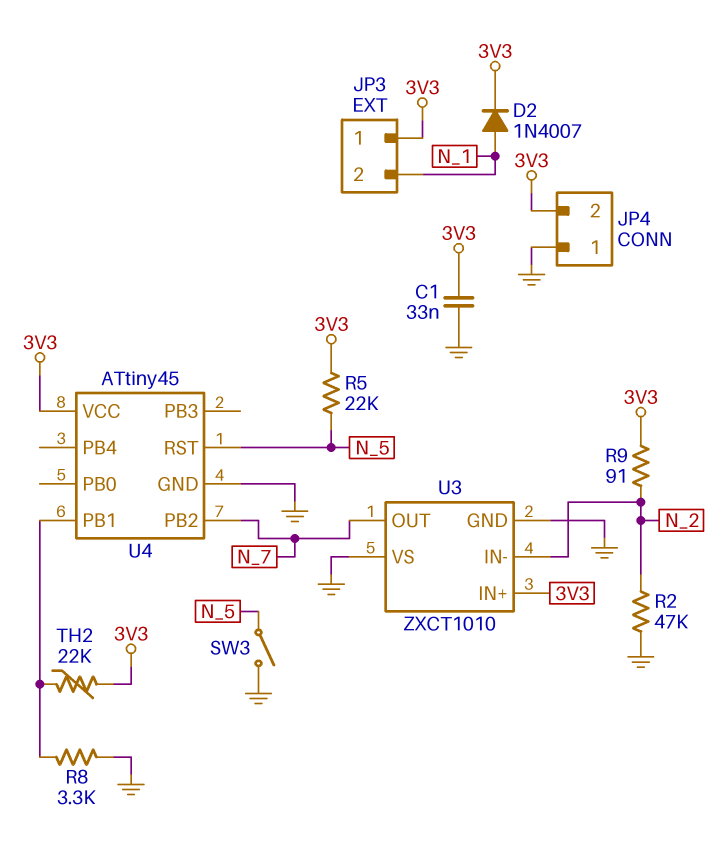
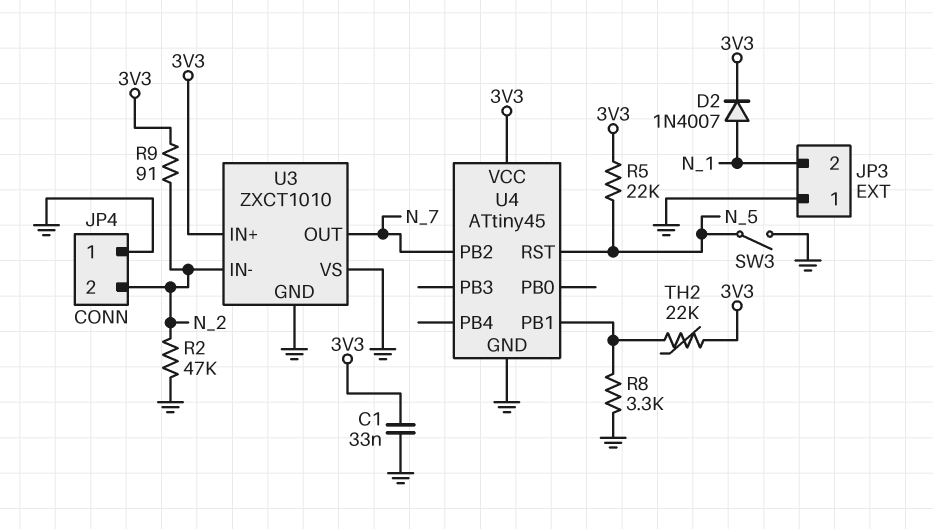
JP3 pin 1: 3V3 -> GND
JP4 pin 2: 3V3 -> N_2

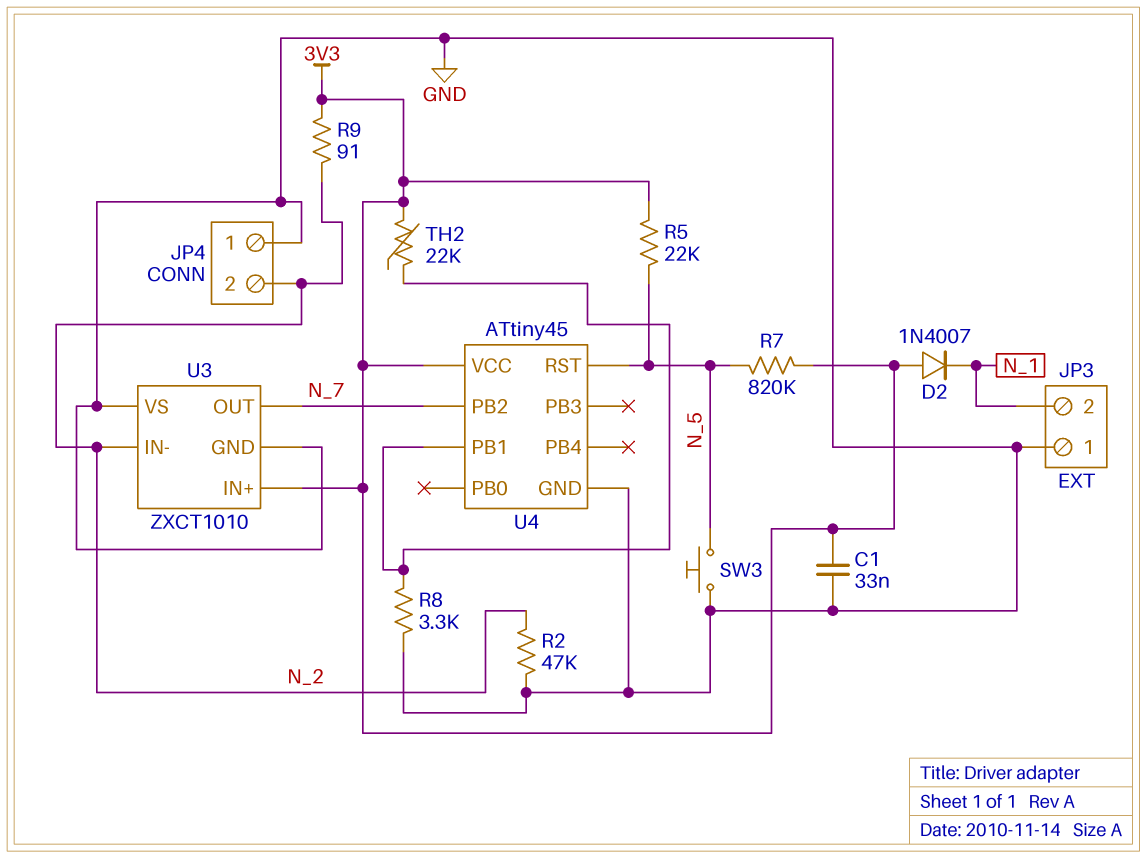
D2: diode 1N4007 (A N_1, K 3V3) -> diode 1N4007 (A 3V3, K N_1)
R7: none -> 820k (3V3, N_5)
SW3: switch (GND, N_5) -> button (GND, N_5)

